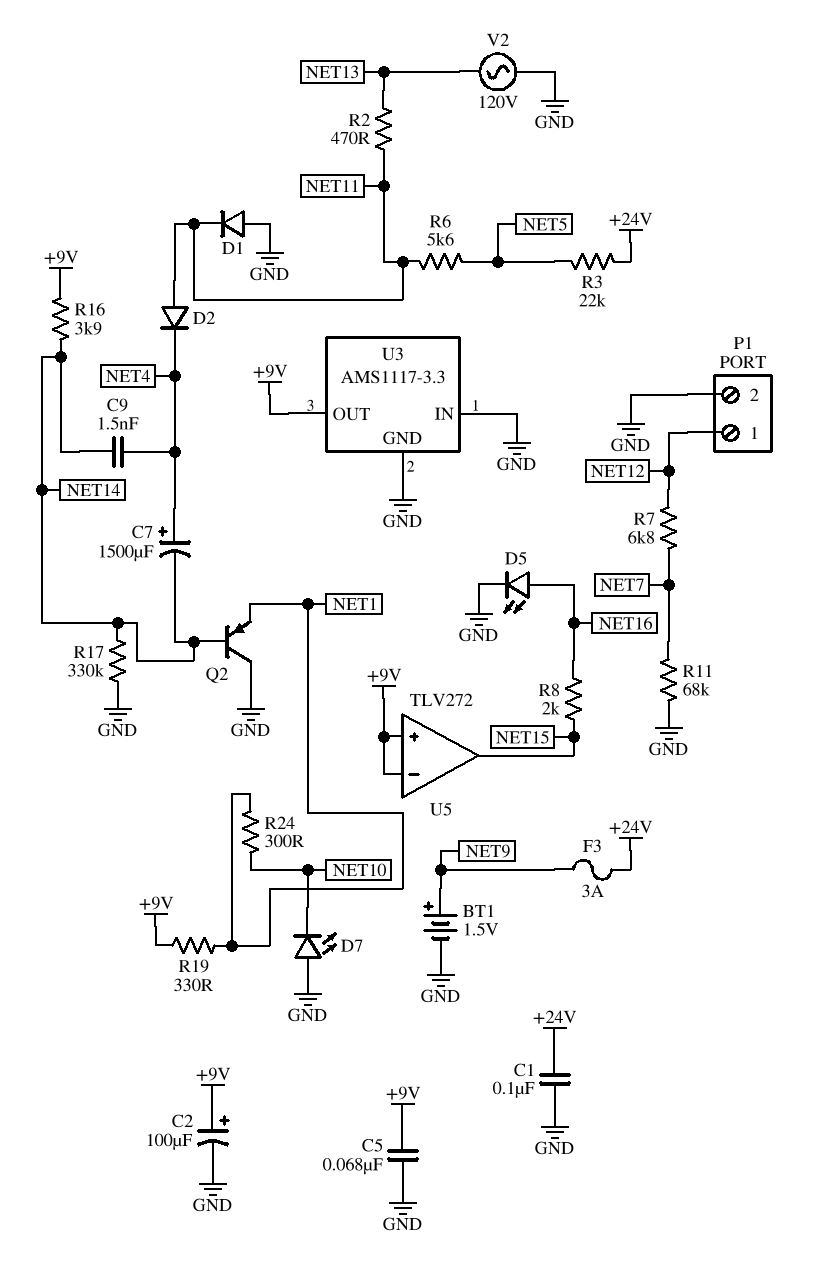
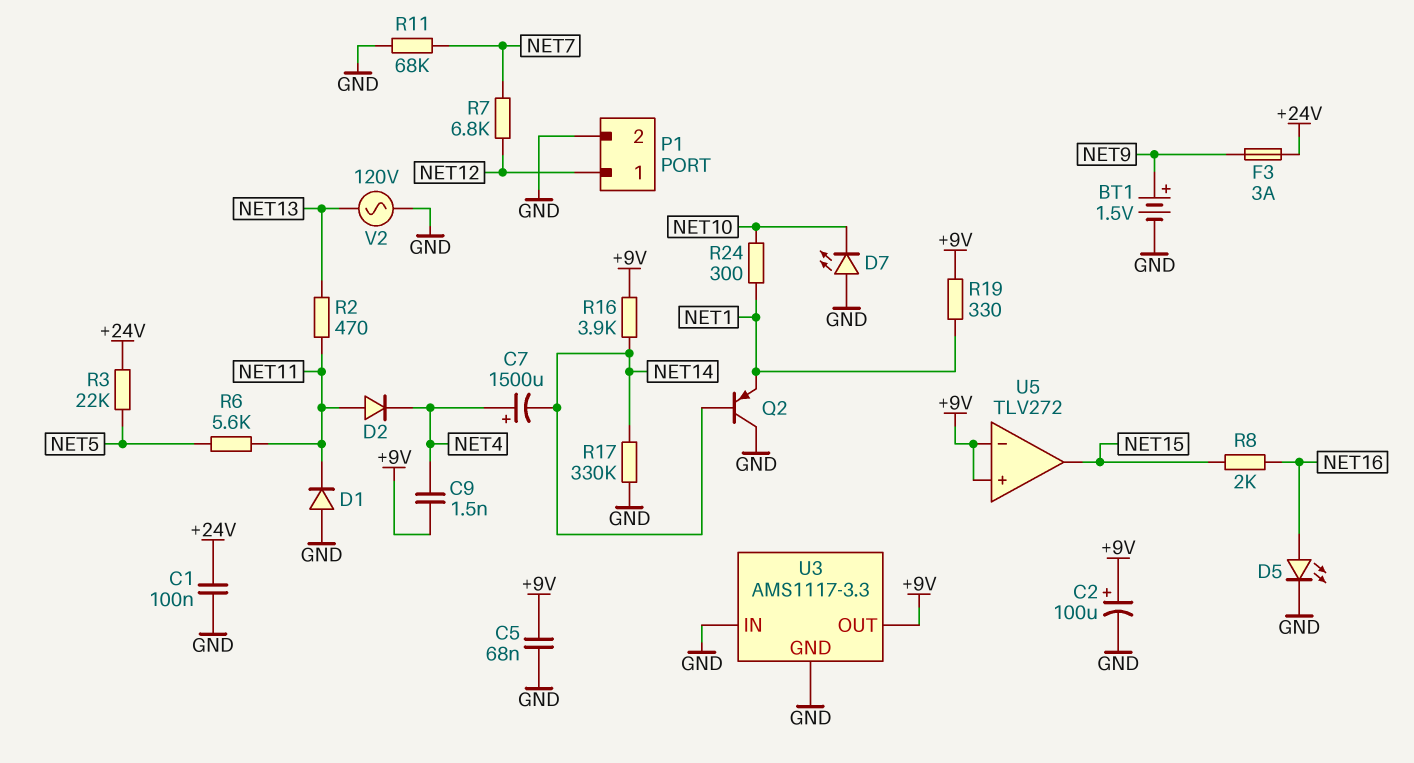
C9: 1.5nF (NET4, NET14) -> 1.5nF (+9V, NET4)

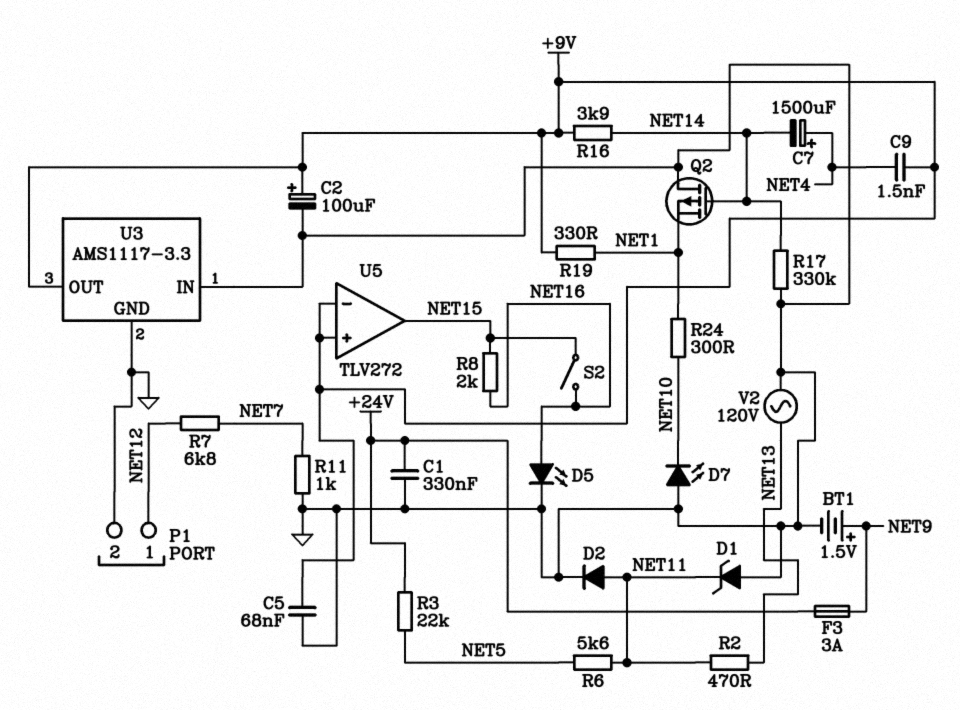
C1: 100nF (+24V, GND) -> 330nF (+24V, GND)
D1: diode (A GND, K NET11) -> zener (A GND, K NET11)
D2: diode (A NET11, K NET4) -> diode (A NET11, K GND)
Q2: PNP (B NET14, C GND, E NET1) -> PMOS (G NET14, D GND, S NET1)
R11: 68k (GND, NET7) -> 1k (GND, NET7)
S2: none -> switch (NET15, NET16)

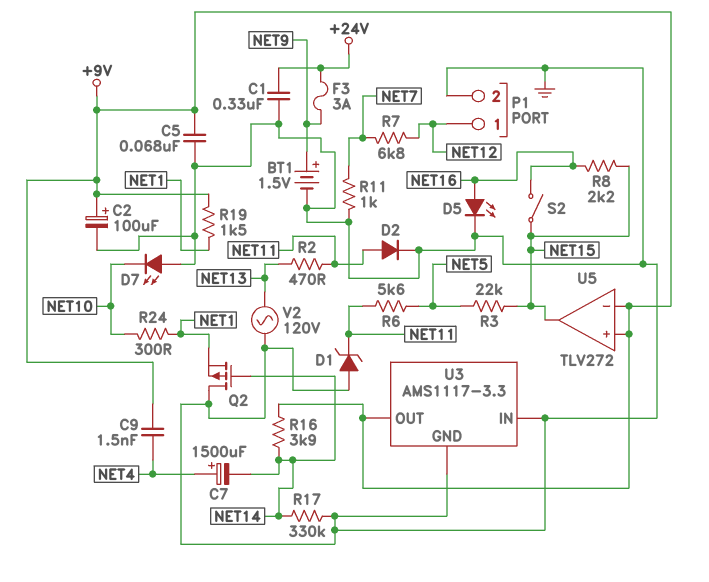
R3: 22k (+24V, NET5) -> 22k (NET5, NET15)
R8: 2k (NET15, NET16) -> 2.2k (NET15, NET16)
R19: 330 (+9V, NET1) -> 1.5k (+9V, NET1)

